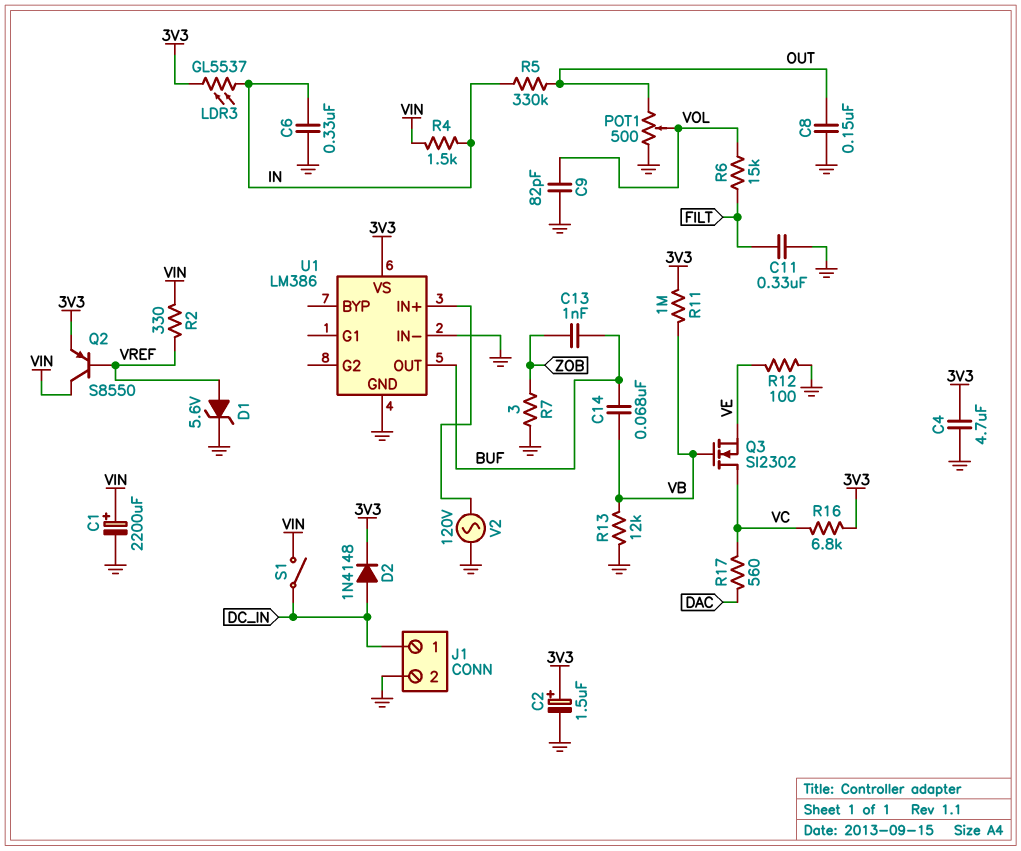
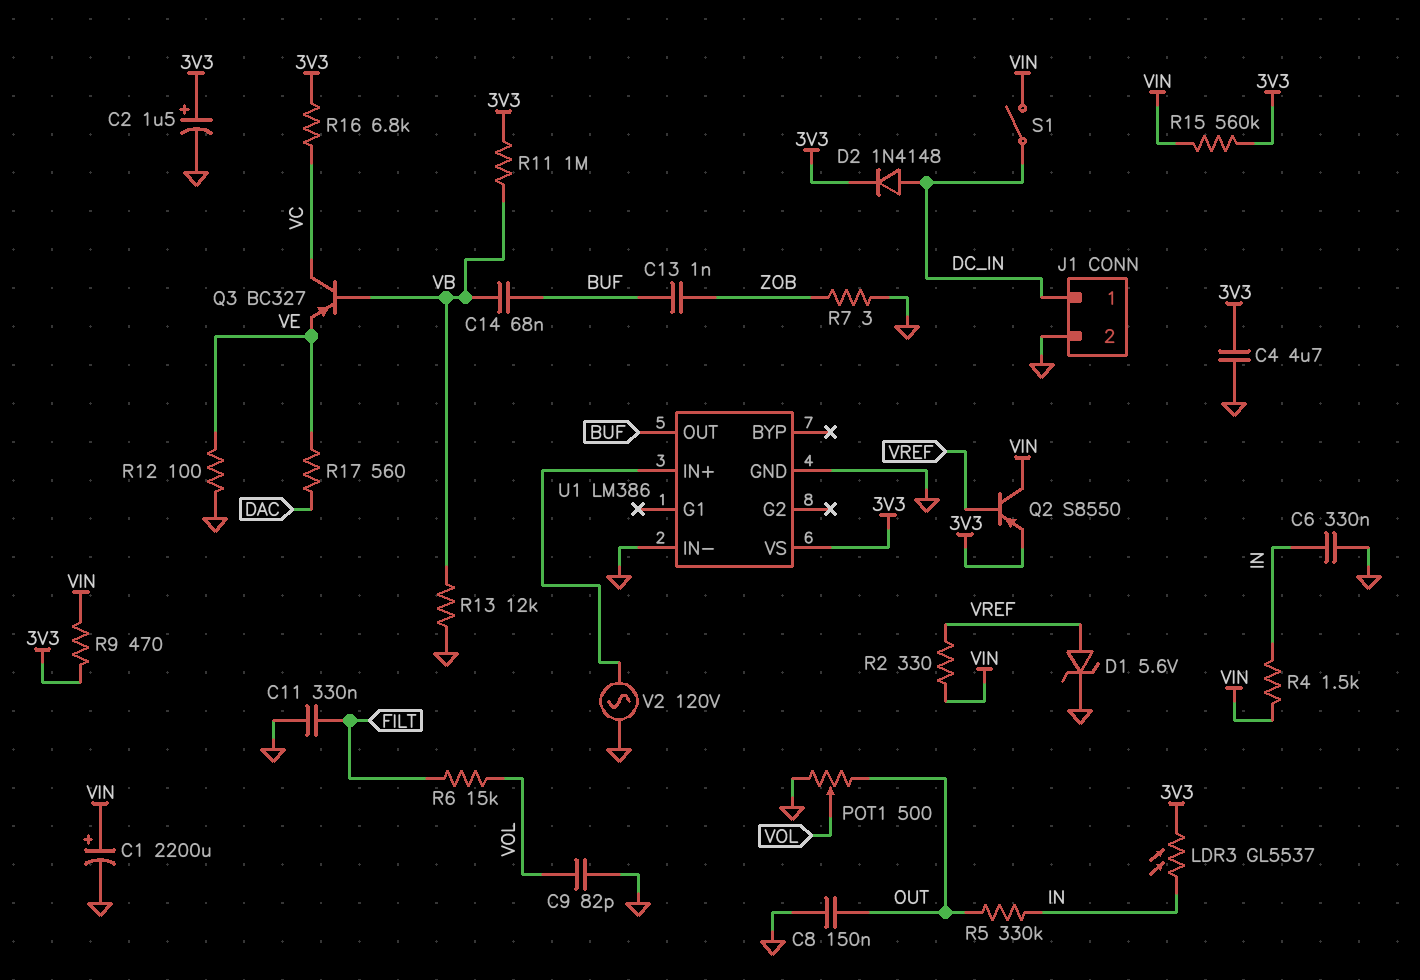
Q3: NMOS SI2302 (G VB, D VC, S VE) -> PNP BC327 (B VB, C VC, E VE)
R9: none -> 470 (3V3, VIN)
R15: none -> 560k (3V3, VIN)
R17: 560 (DAC, VC) -> 560 (DAC, VE)

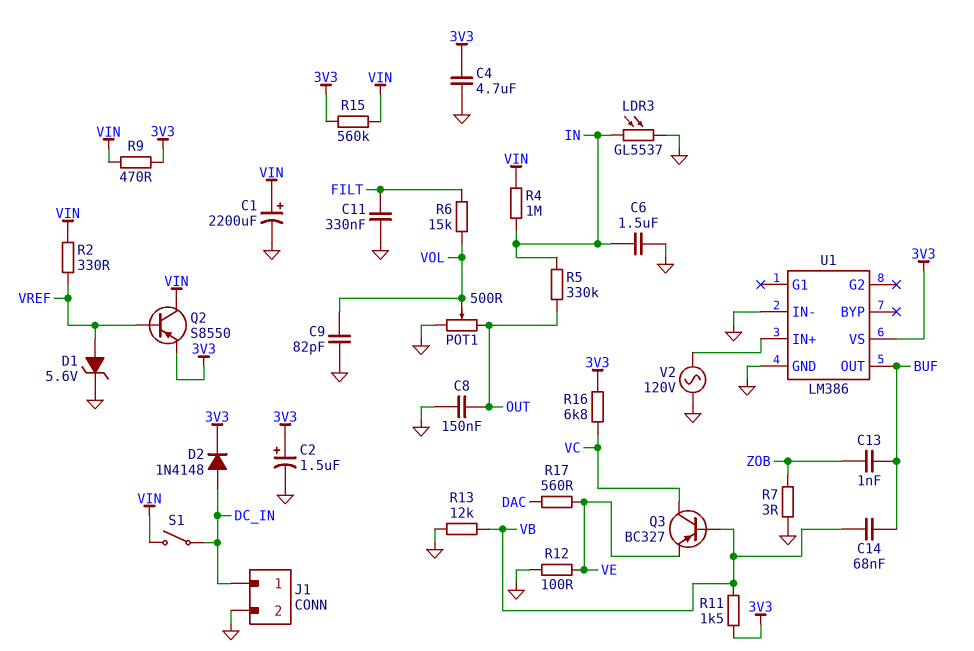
C6: 330nF (GND, IN) -> 1.5uF (GND, IN)
LDR3: GL5537 (3V3, IN) -> GL5537 (GND, IN)
R4: 1.5k (IN, VIN) -> 1M (IN, VIN)
R11: 1M (3V3, VB) -> 1.5k (3V3, VB)

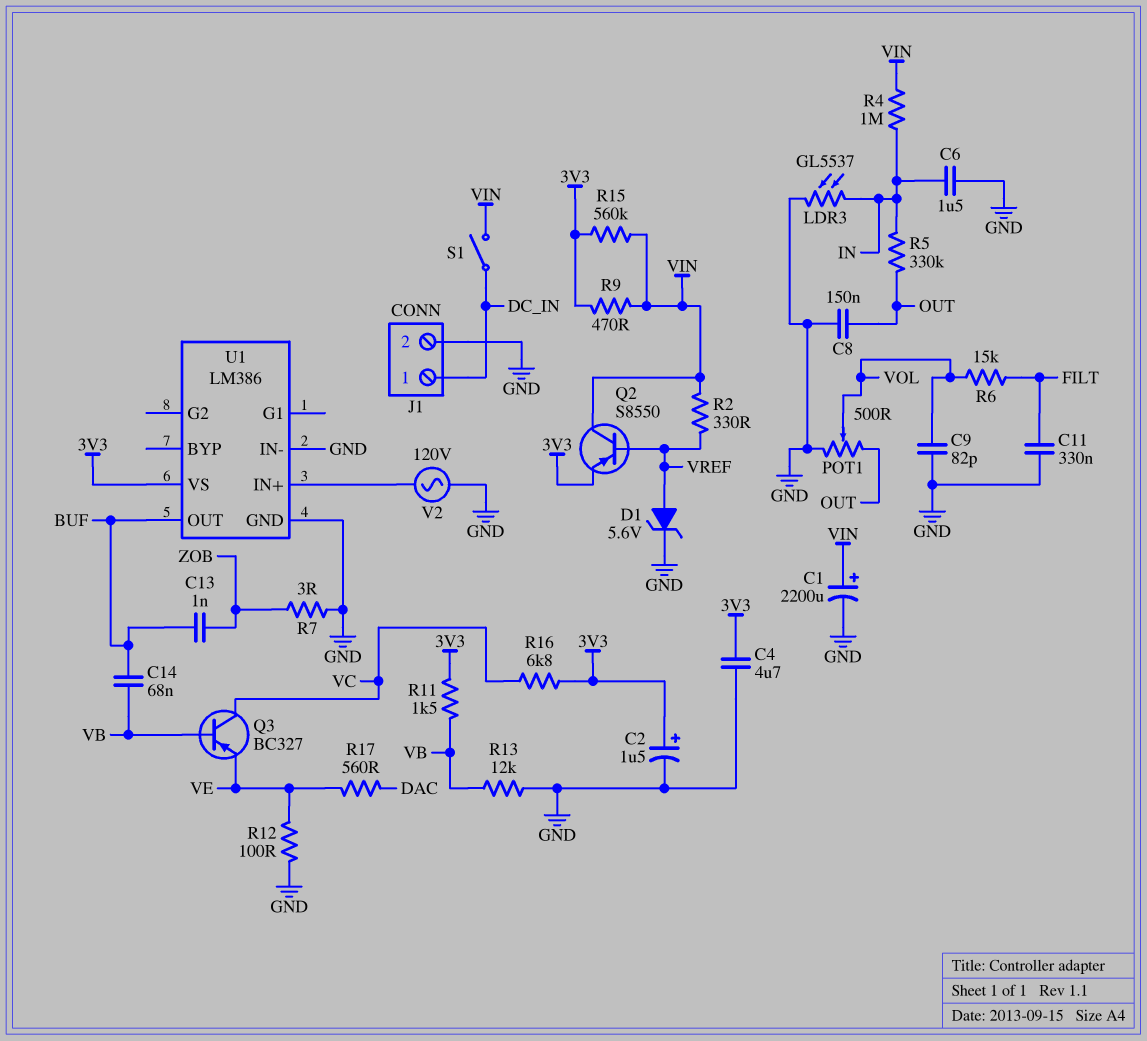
D2: diode 1N4148 (A DC_IN, K 3V3) -> none

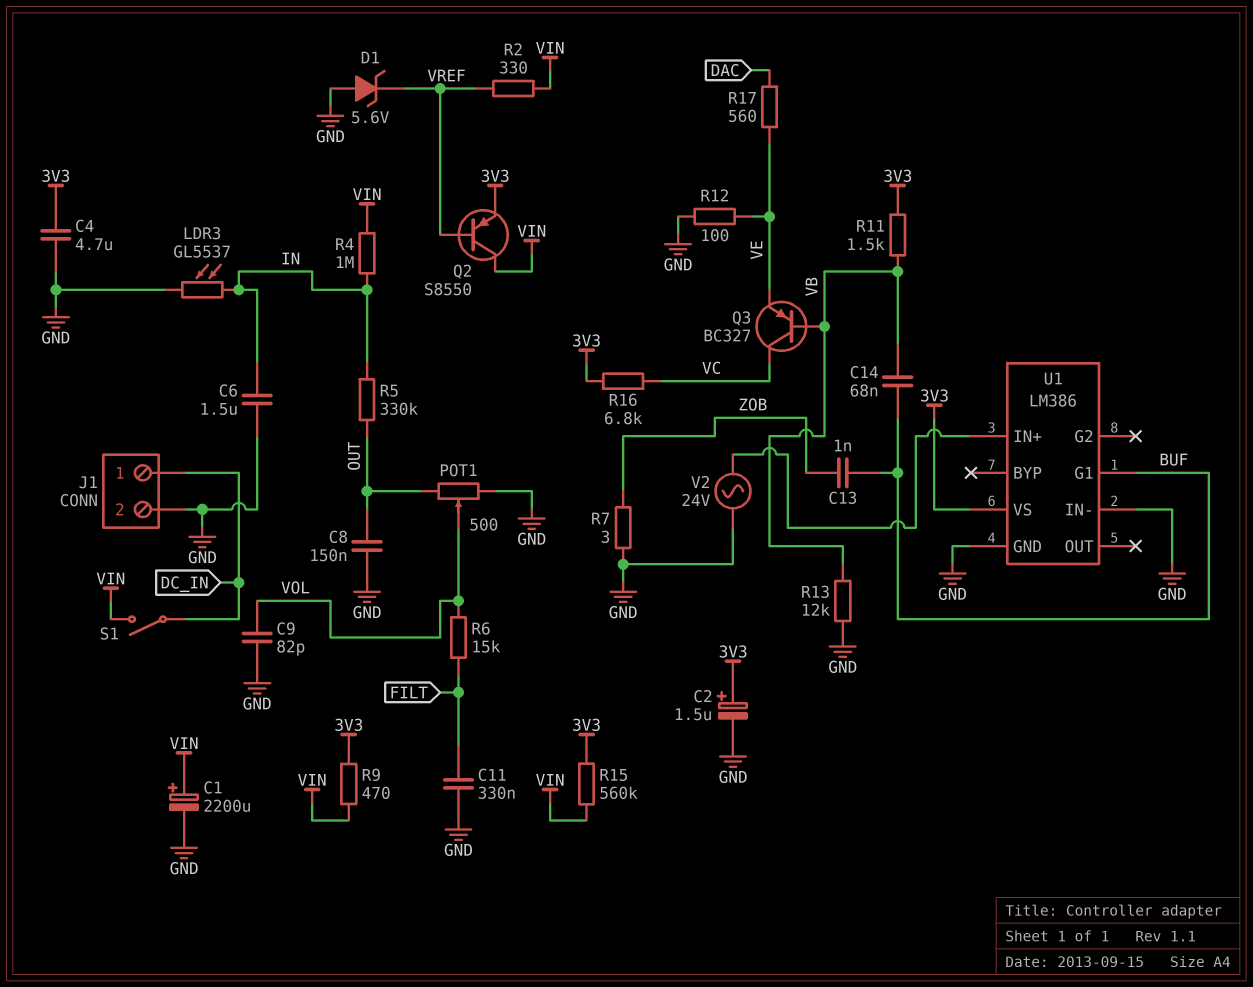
D1: zener 5.6V (A VREF, K GND) -> zener 5.6V (A GND, K VREF)
U1 pin G1: none -> BUF
U1 pin OUT: BUF -> none
V2: AC 120V (GND, U1/IN+) -> AC 24V (GND, U1/IN+)

